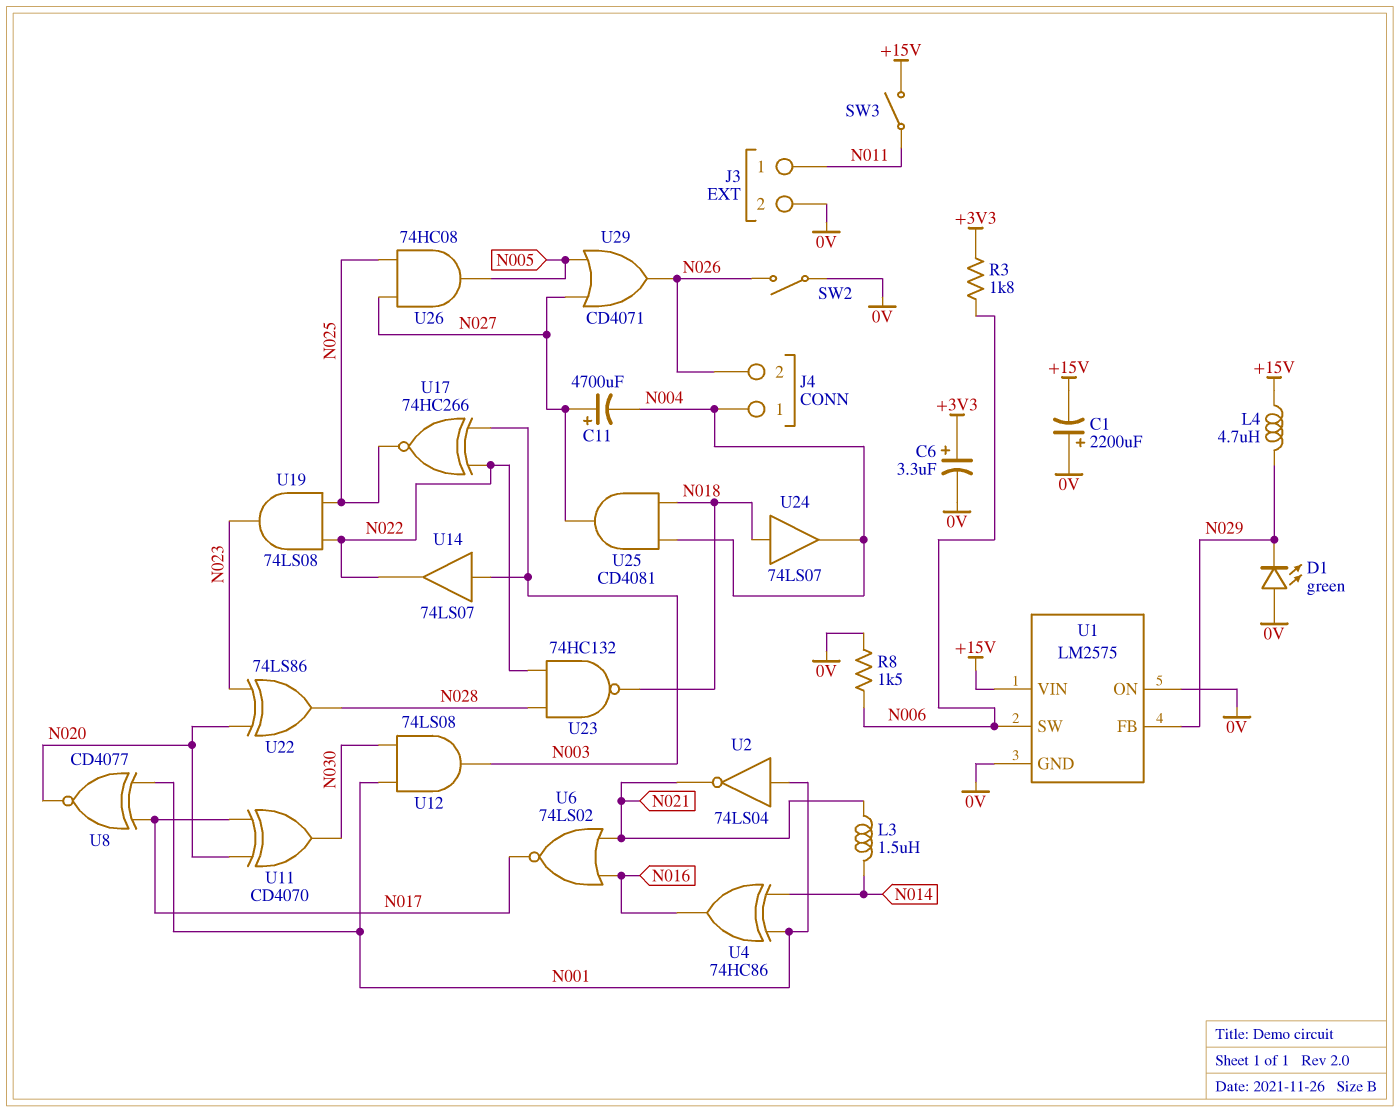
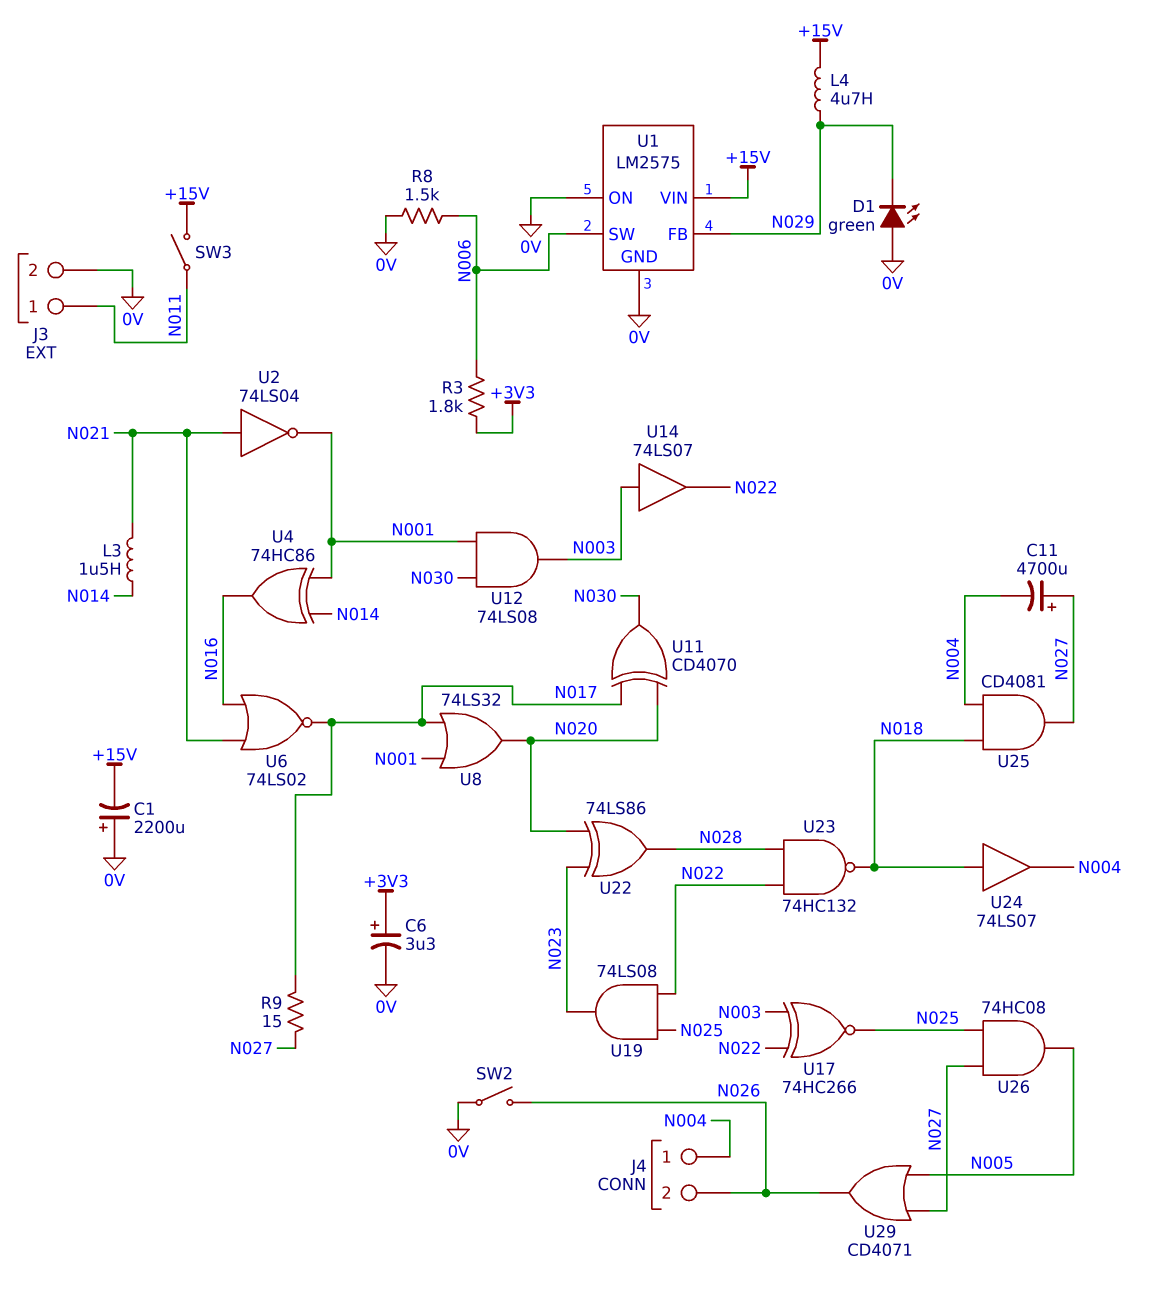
R9: none -> 15 (N017, N027)
U2: NOT 74LS04 (in N001, out N021) -> NOT 74LS04 (in N021, out N001)
U8: XNOR CD4077 (in N001, in N017, out N020) -> OR 74LS32 (in N001, in N017, out N020)

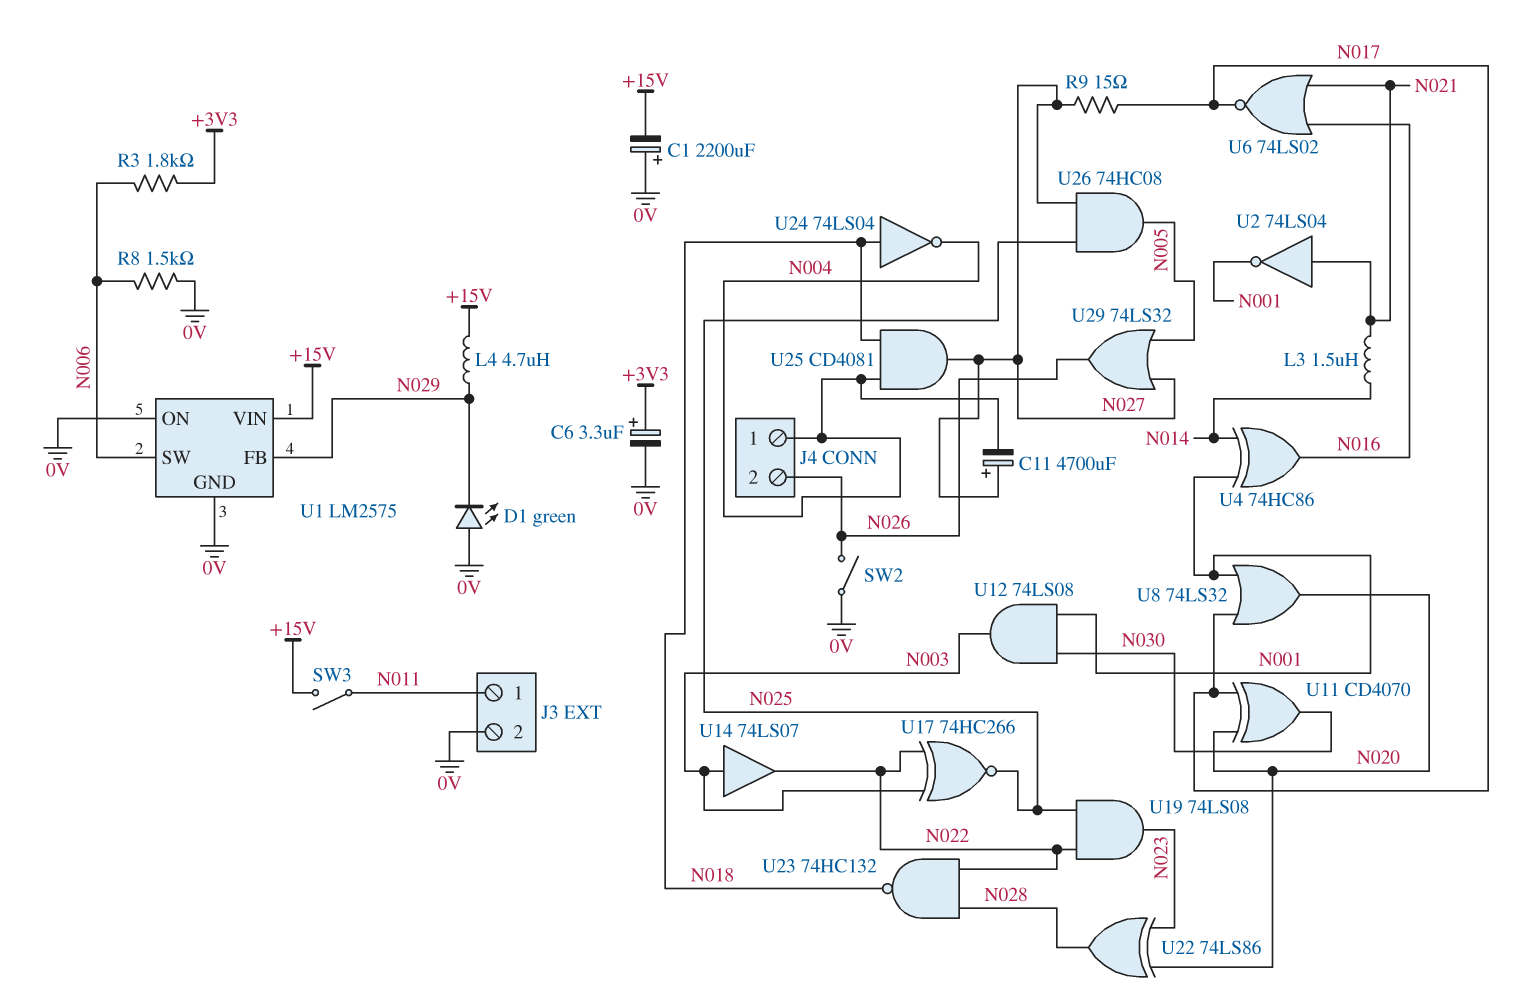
U24: buffer 74LS07 (in N018, out N004) -> NOT 74LS04 (in N018, out N004)
U29: OR CD4071 (in N005, in N027, out N026) -> OR 74LS32 (in N005, in N027, out N026)

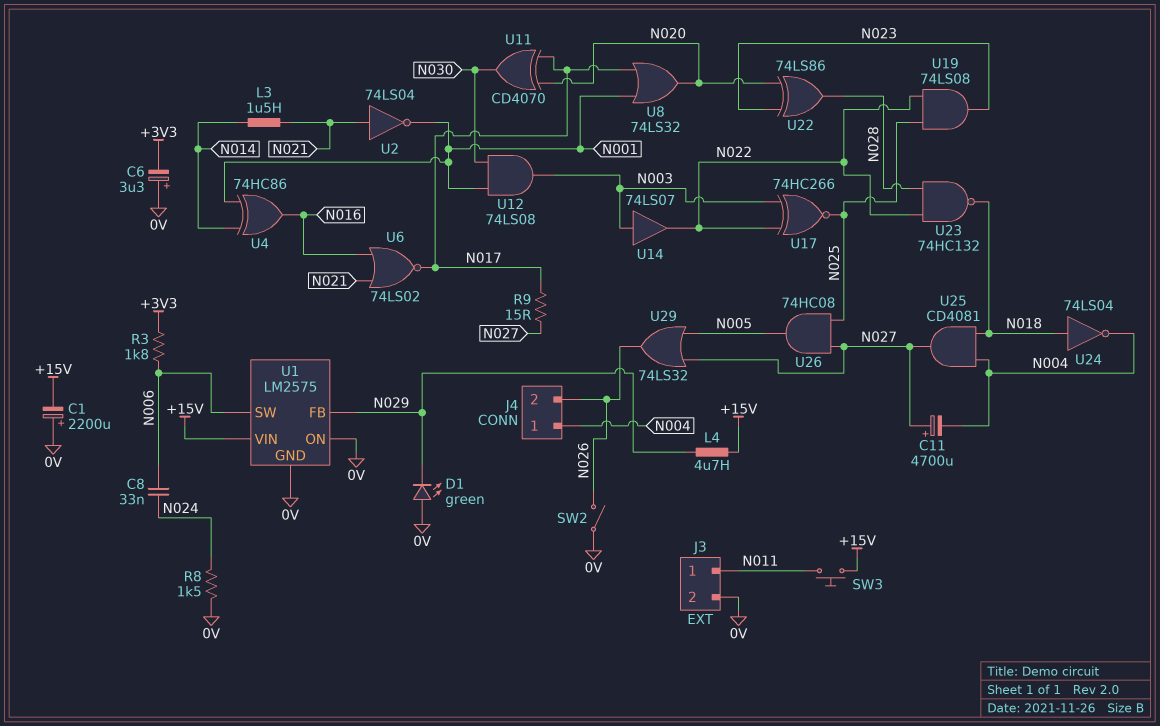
C6: 3.3uF (plus +3V3, minus 0V) -> 3.3uF (plus 0V, minus +3V3)
C8: none -> 33nF (N006, N024)
R8: 1.5k (0V, N006) -> 1.5k (0V, N024)
SW3: switch (+15V, N011) -> button (+15V, N011)

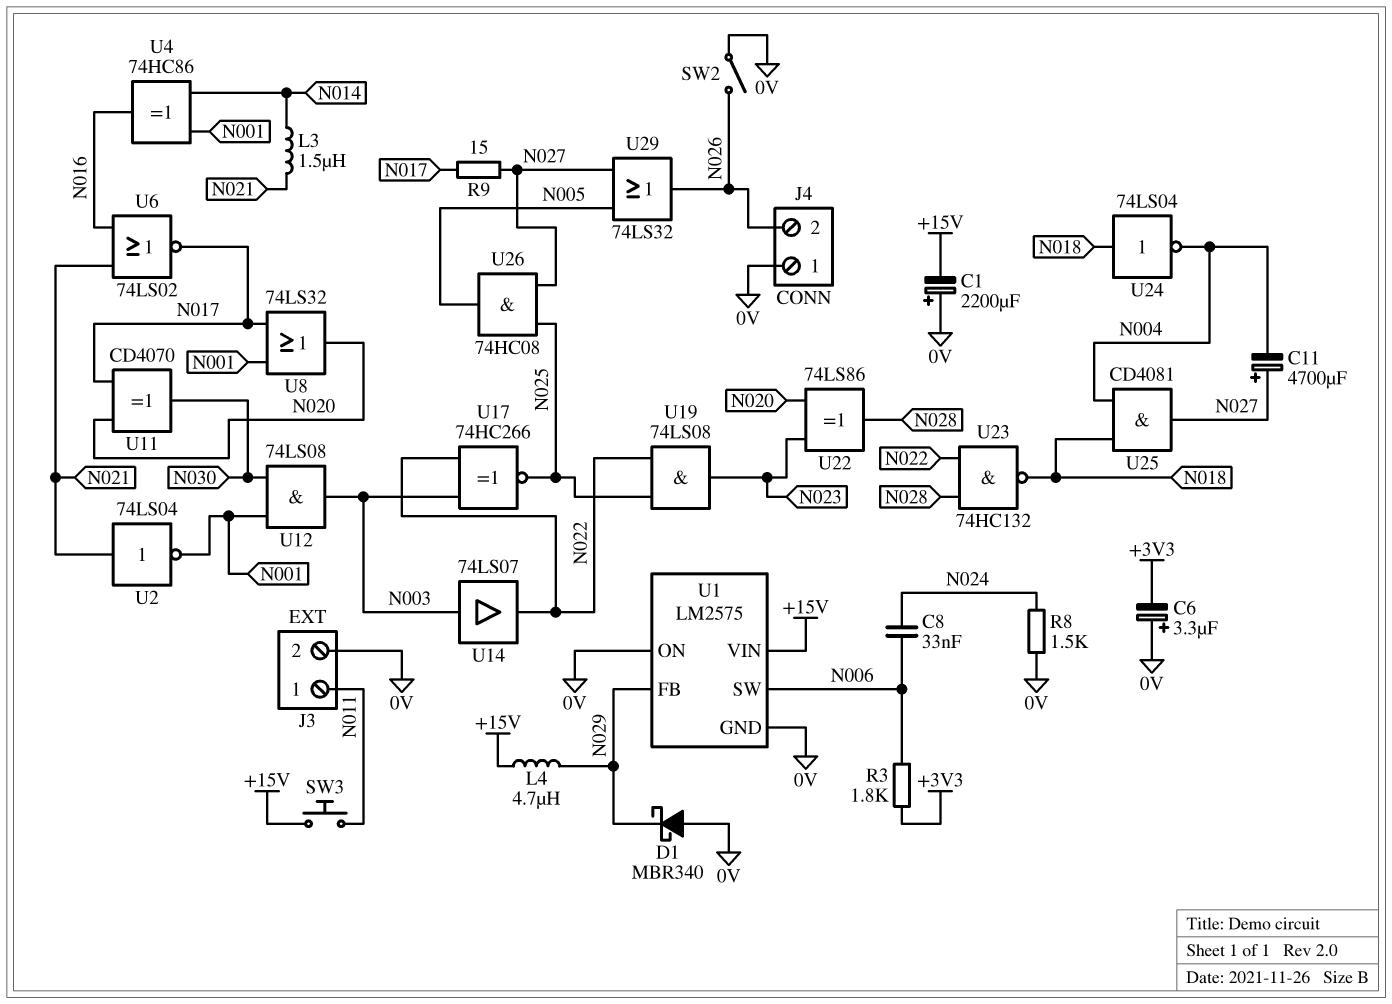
D1: LED green (A 0V, K N029) -> schottky MBR340 (A 0V, K N029)
J4 pin 1: N004 -> 0V

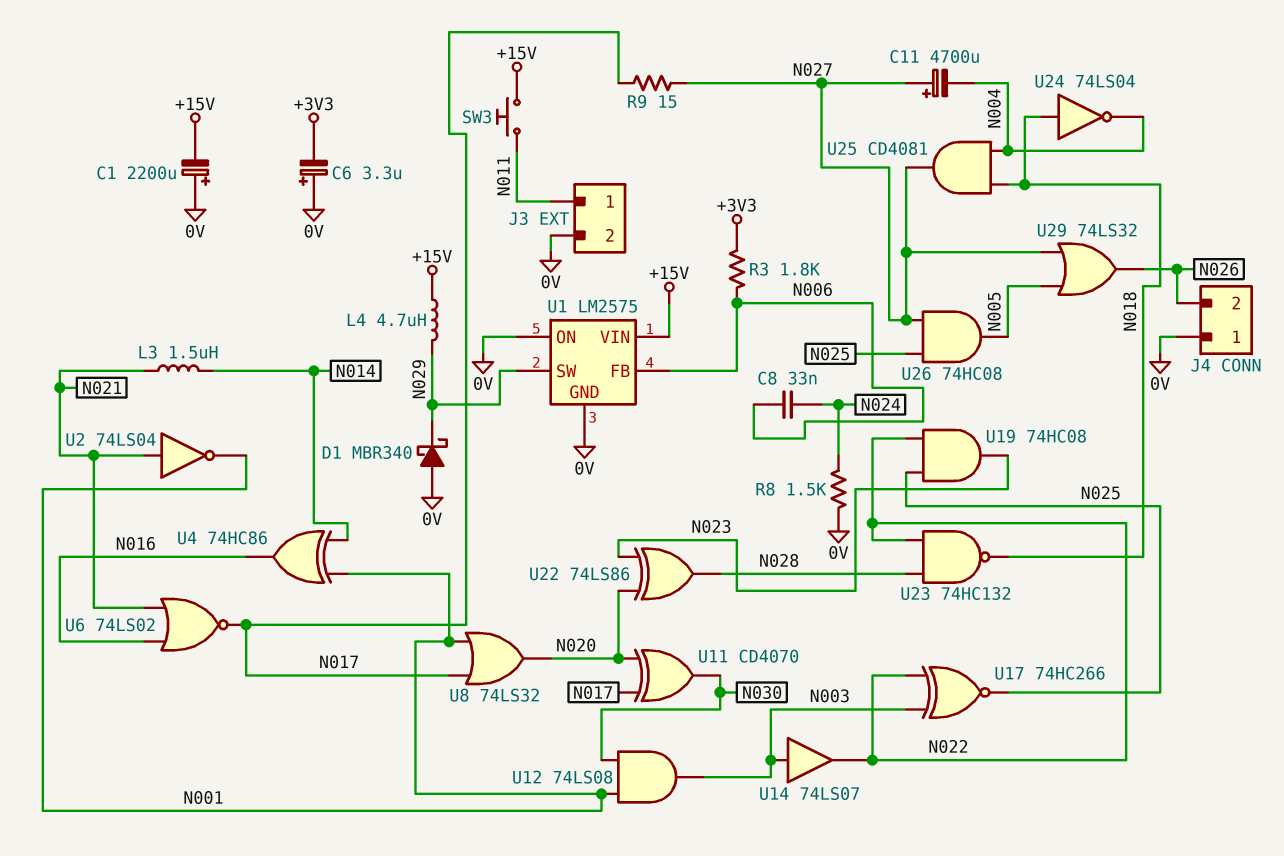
SW2: switch (0V, N026) -> none
U1 pin FB: N029 -> N006
U1 pin SW: N006 -> N029
U19: AND 74LS08 (in N022, in N025, out N023) -> AND 74HC08 (in N022, in N025, out N023)

